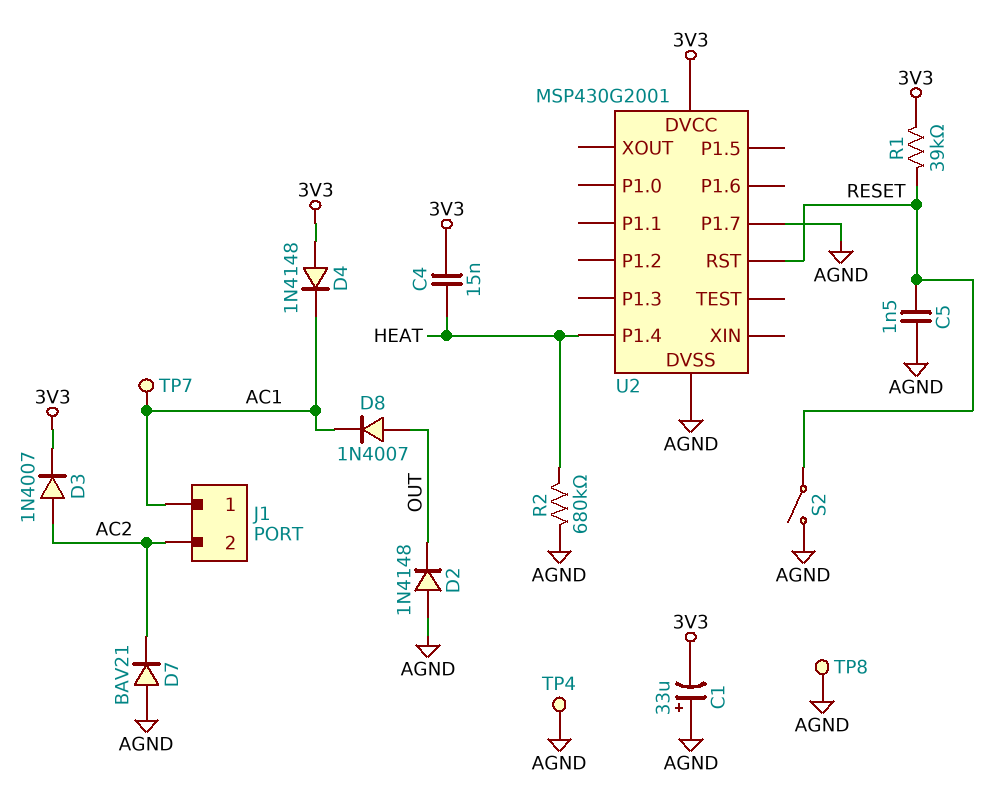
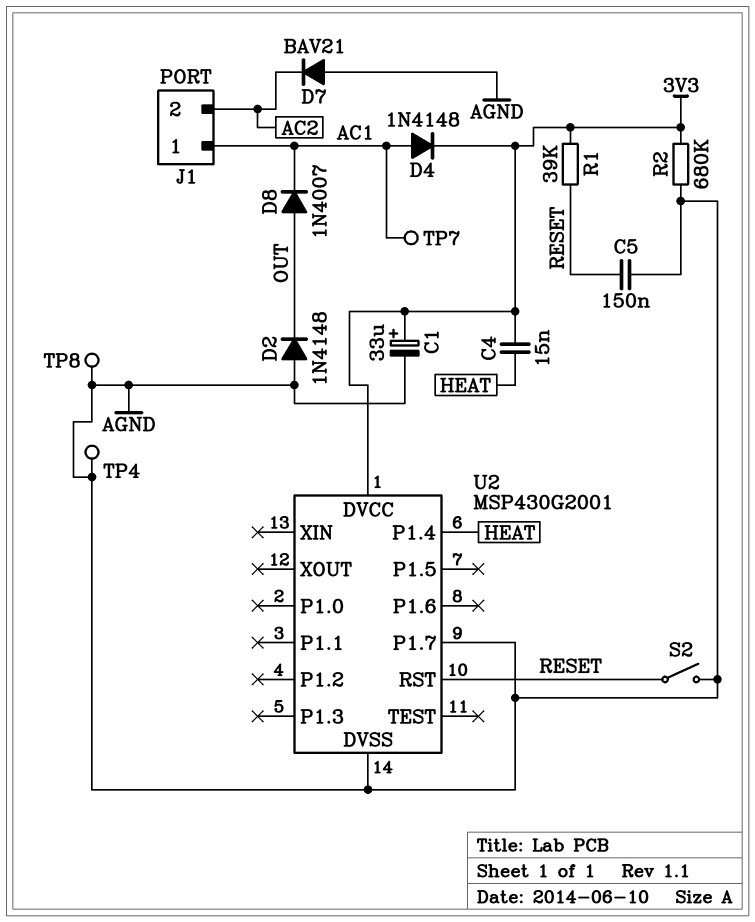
C1: 33uF (plus AGND, minus 3V3) -> 33uF (plus 3V3, minus AGND)
C5: 1.5nF (AGND, RESET) -> 150nF (AGND, RESET)
D3: diode 1N4007 (A AC2, K 3V3) -> none
D4: diode 1N4148 (A 3V3, K AC1) -> diode 1N4148 (A AC1, K 3V3)
R2: 680k (AGND, HEAT) -> 680k (3V3, AGND)

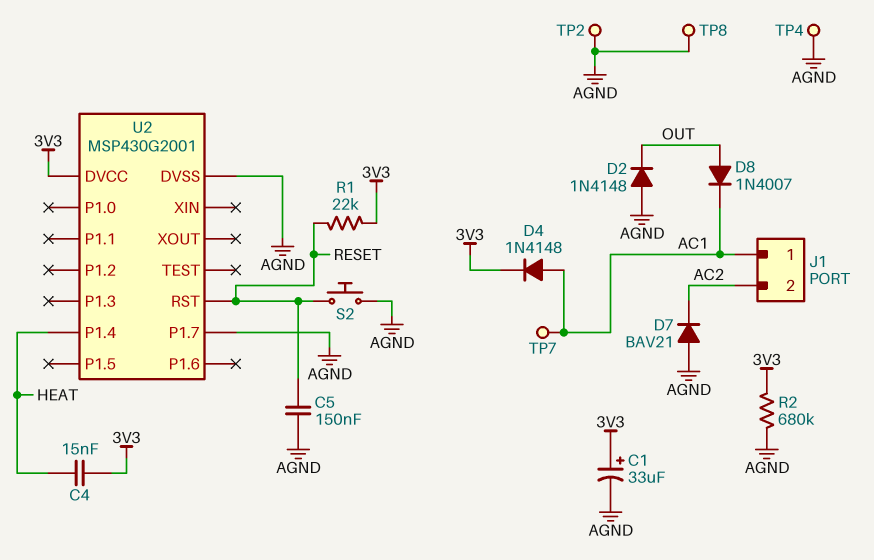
R1: 39k (3V3, RESET) -> 22k (3V3, RESET)
S2: switch (AGND, RESET) -> button (AGND, RESET)
TP2: none -> test point (AGND)

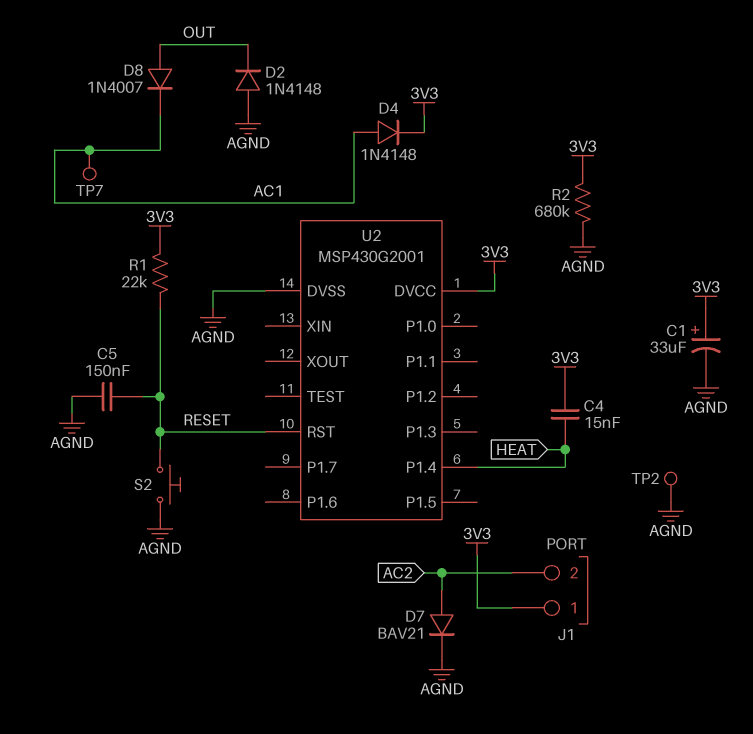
D7: diode BAV21 (A AGND, K AC2) -> diode BAV21 (A AC2, K AGND)
J1 pin 1: AC1 -> 3V3
TP4: test point (AGND) -> none
TP8: test point (AGND) -> none
U2 pin P1.7: AGND -> none

